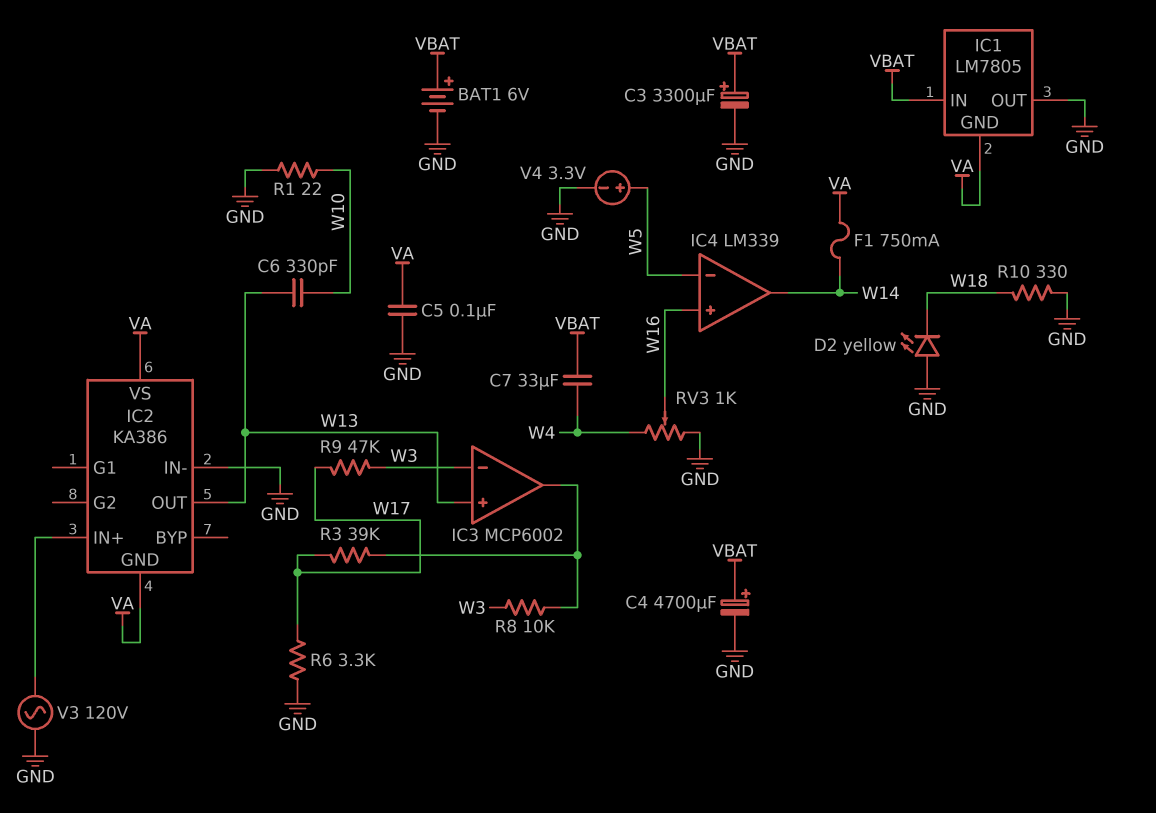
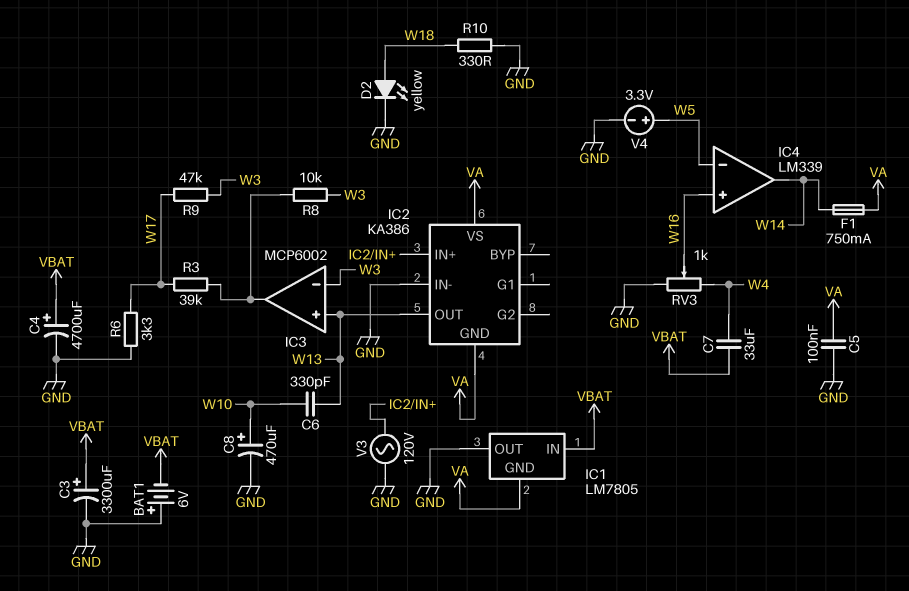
BAT1: 6V (plus VBAT, minus GND) -> 6V (plus GND, minus VBAT)
C8: none -> 470uF (plus W10, minus GND)
D2: LED yellow (A GND, K W18) -> LED yellow (A W18, K GND)
R1: 22 (GND, W10) -> none

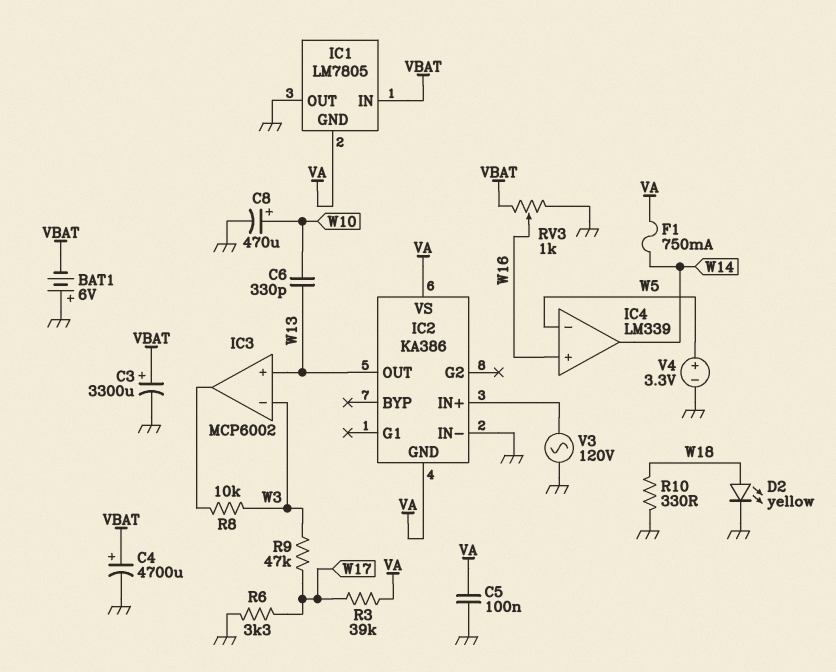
C7: 33uF (VBAT, W4) -> none
R3: 39k (IC3/out, W17) -> 39k (VA, W17)
RV3: 1k (GND, W4, wiper W16) -> 1k (GND, VBAT, wiper W16)

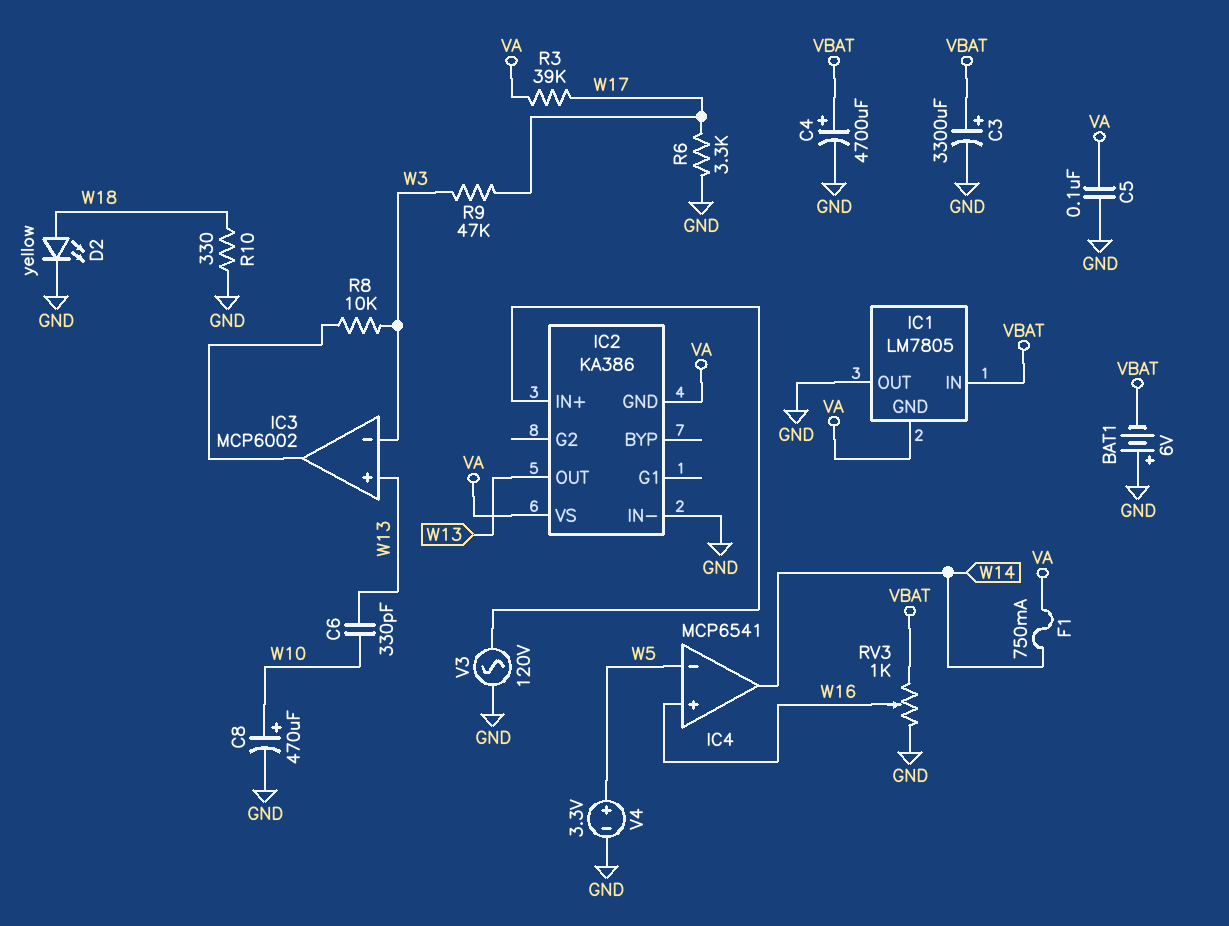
IC4: LM339 -> MCP6541

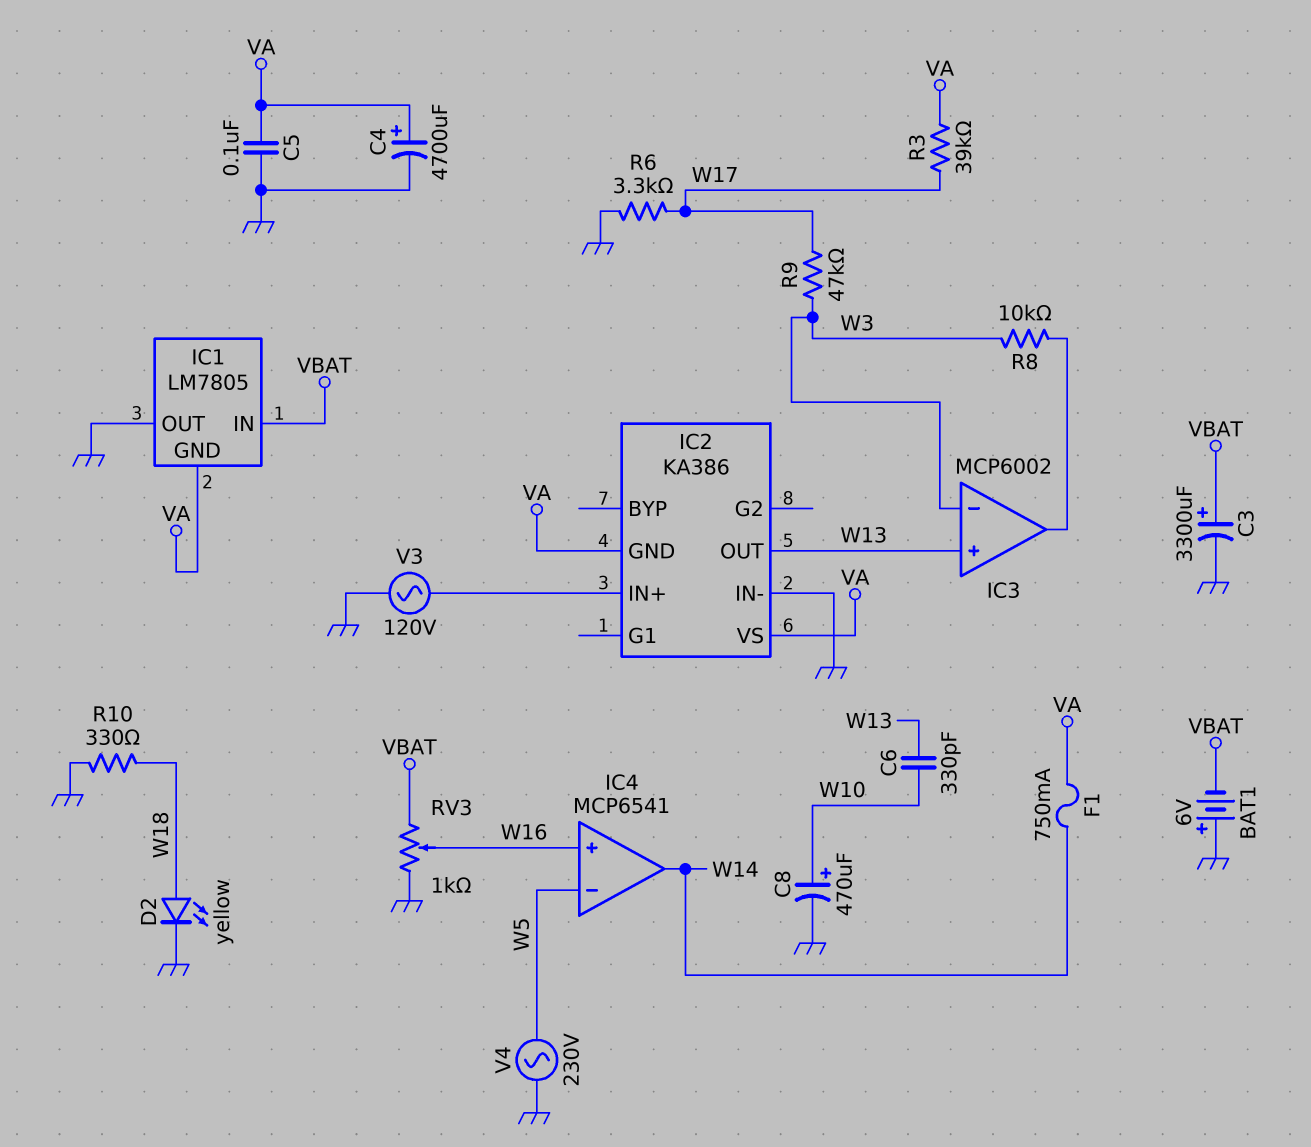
C4: 4700uF (plus VBAT, minus GND) -> 4700uF (plus VA, minus GND)
V4: 3.3V (plus W5, minus GND) -> AC 230V (GND, W5)

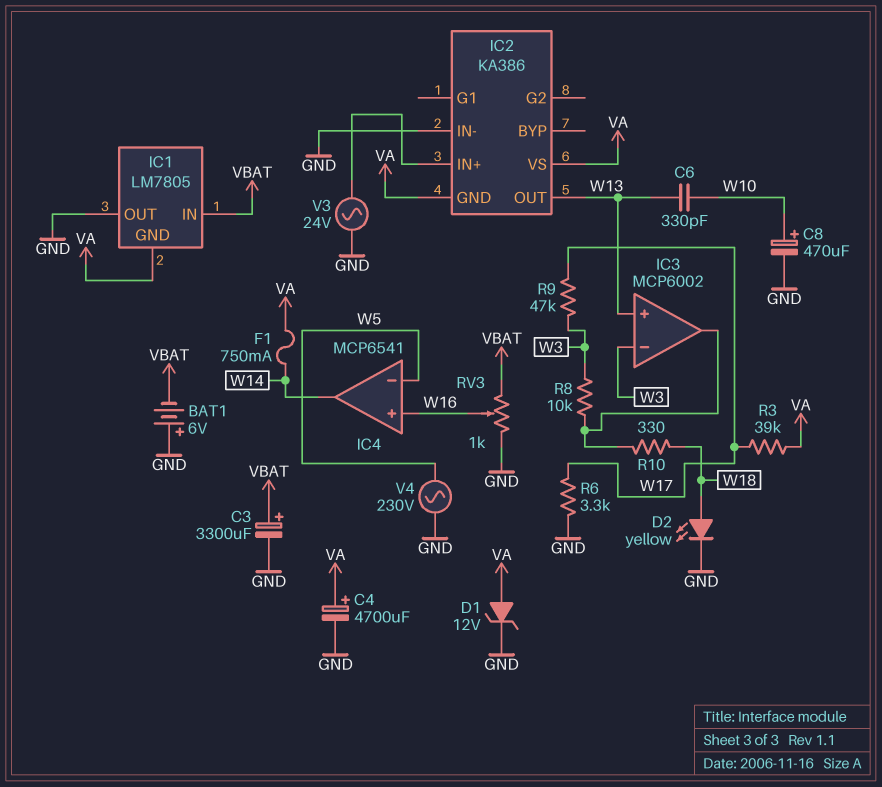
C5: 100nF (GND, VA) -> none
D1: none -> zener 12V (A VA, K GND)
R10: 330 (GND, W18) -> 330 (IC3/out, W18)
V3: AC 120V (GND, IC2/IN+) -> AC 24V (GND, IC2/IN+)

